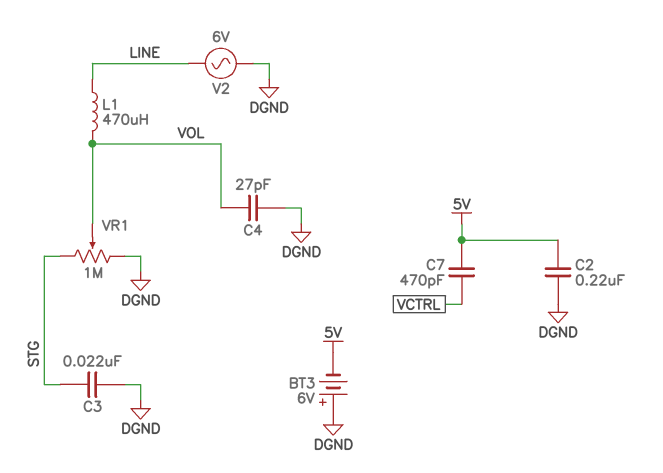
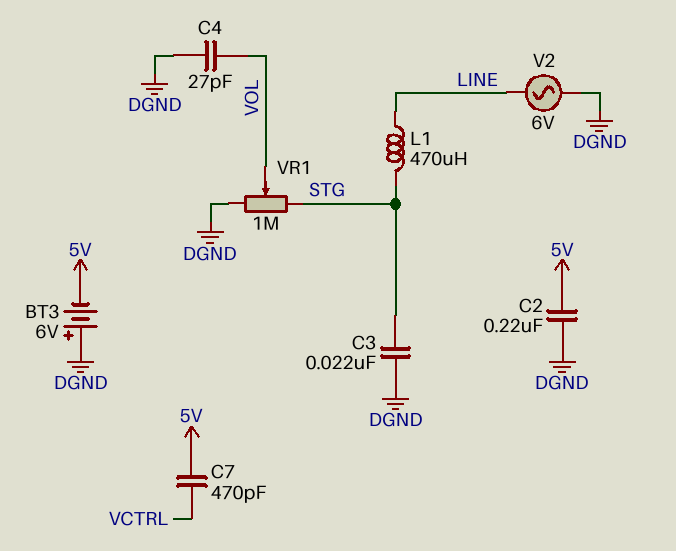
L1: 470uH (LINE, VOL) -> 470uH (LINE, STG)

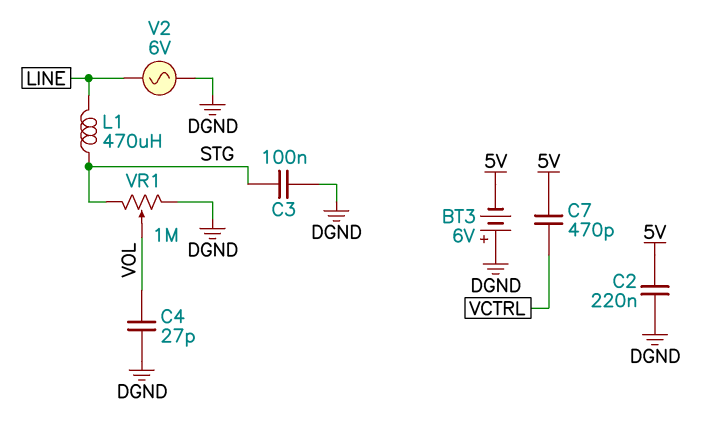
C3: 22nF (DGND, STG) -> 100nF (DGND, STG)

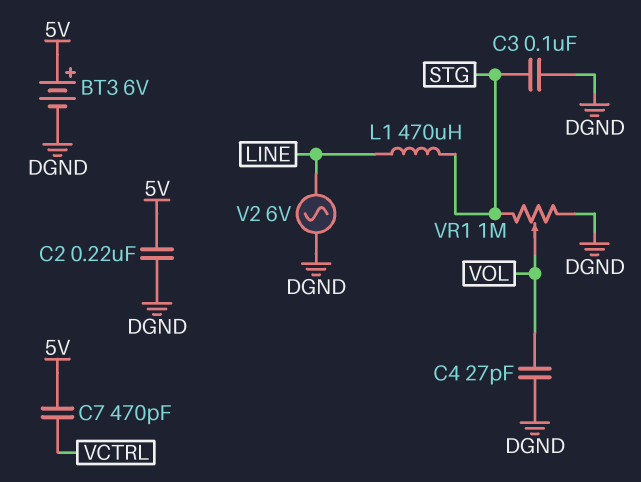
BT3: 6V (plus DGND, minus 5V) -> 6V (plus 5V, minus DGND)

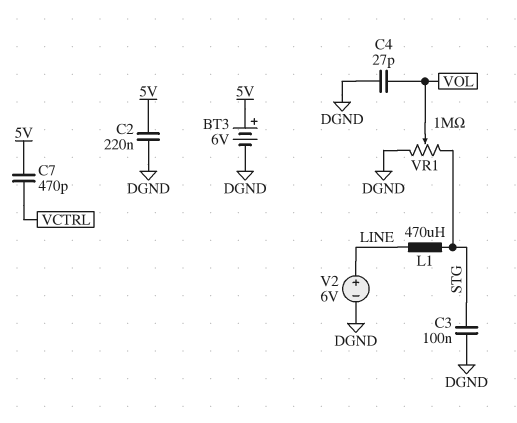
V2: AC 6V (DGND, LINE) -> 6V (plus LINE, minus DGND)

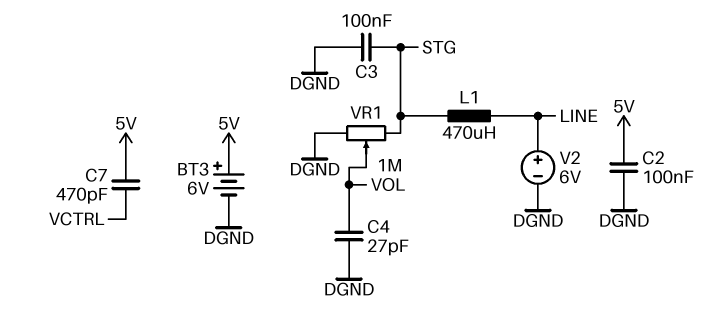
C2: 220nF (5V, DGND) -> 100nF (5V, DGND)

